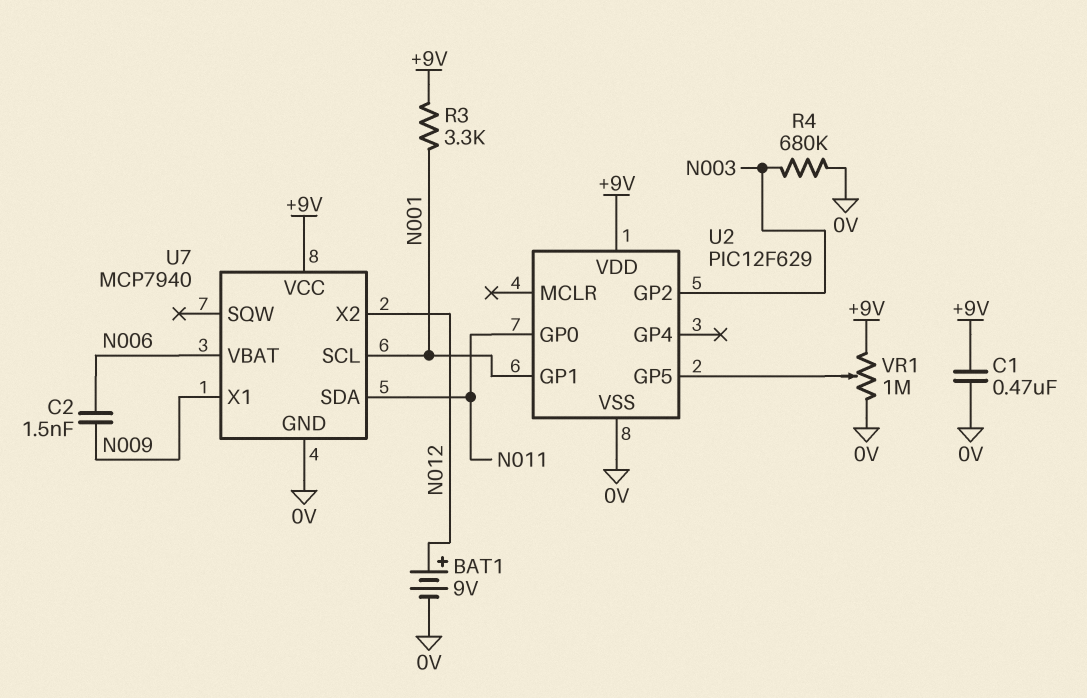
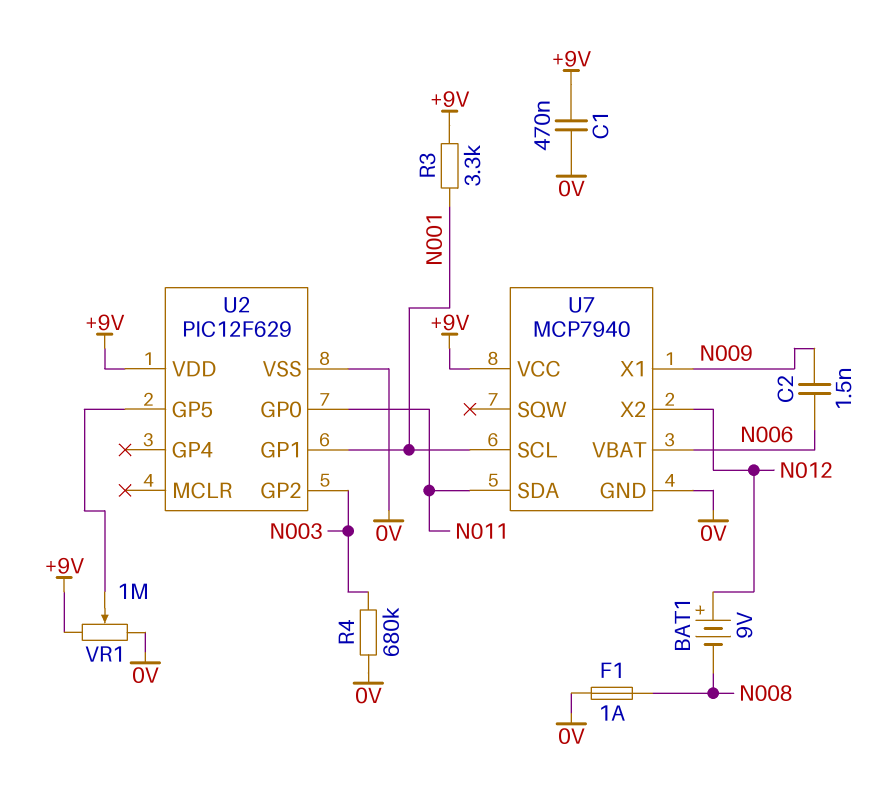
BAT1: 9V (plus N012, minus 0V) -> 9V (plus N012, minus N008)
F1: none -> 1A (0V, N008)

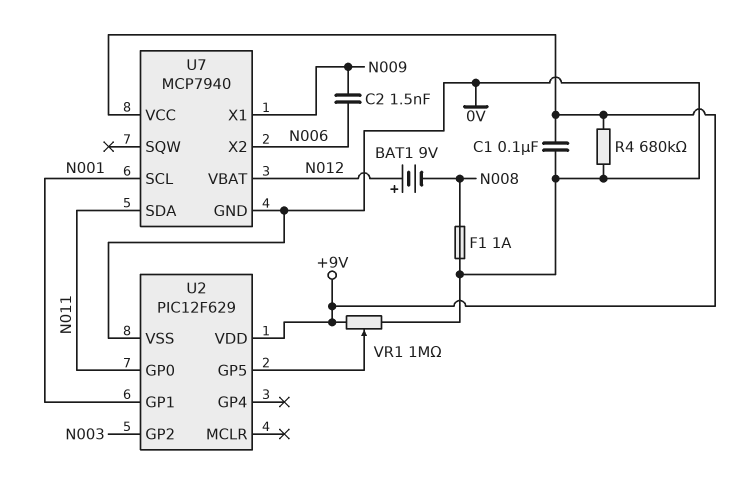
C1: 470nF (+9V, 0V) -> 100nF (+9V, 0V)
R3: 3.3k (+9V, N001) -> none
R4: 680k (0V, N003) -> 680k (+9V, 0V)
U7 pin VBAT: N006 -> N012
U7 pin X2: N012 -> N006

